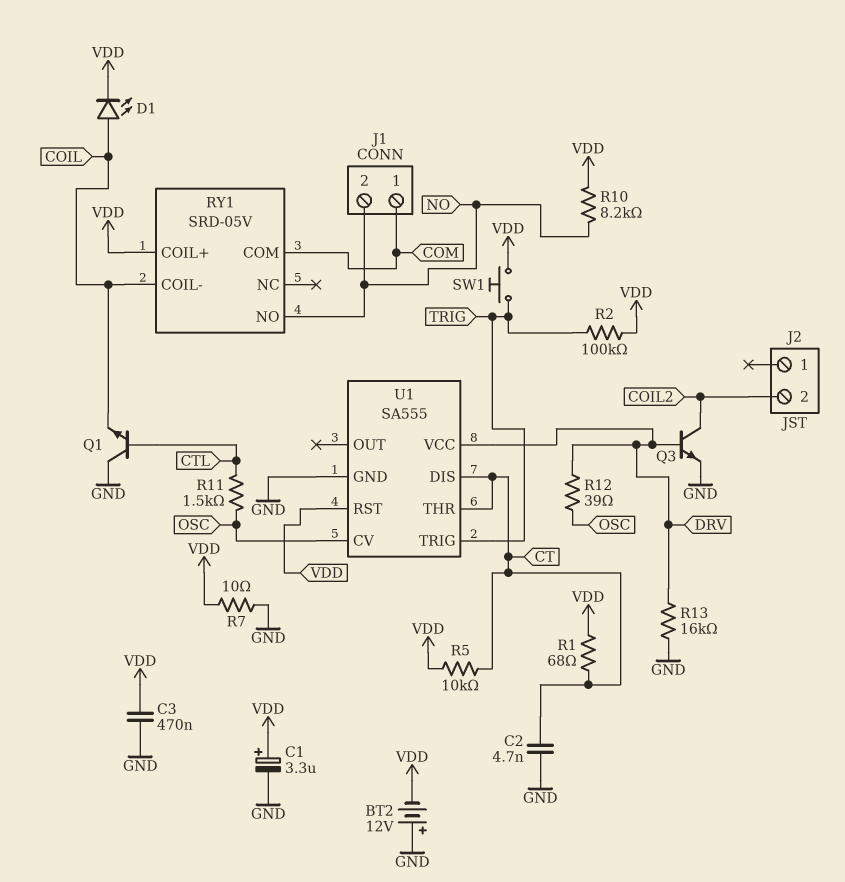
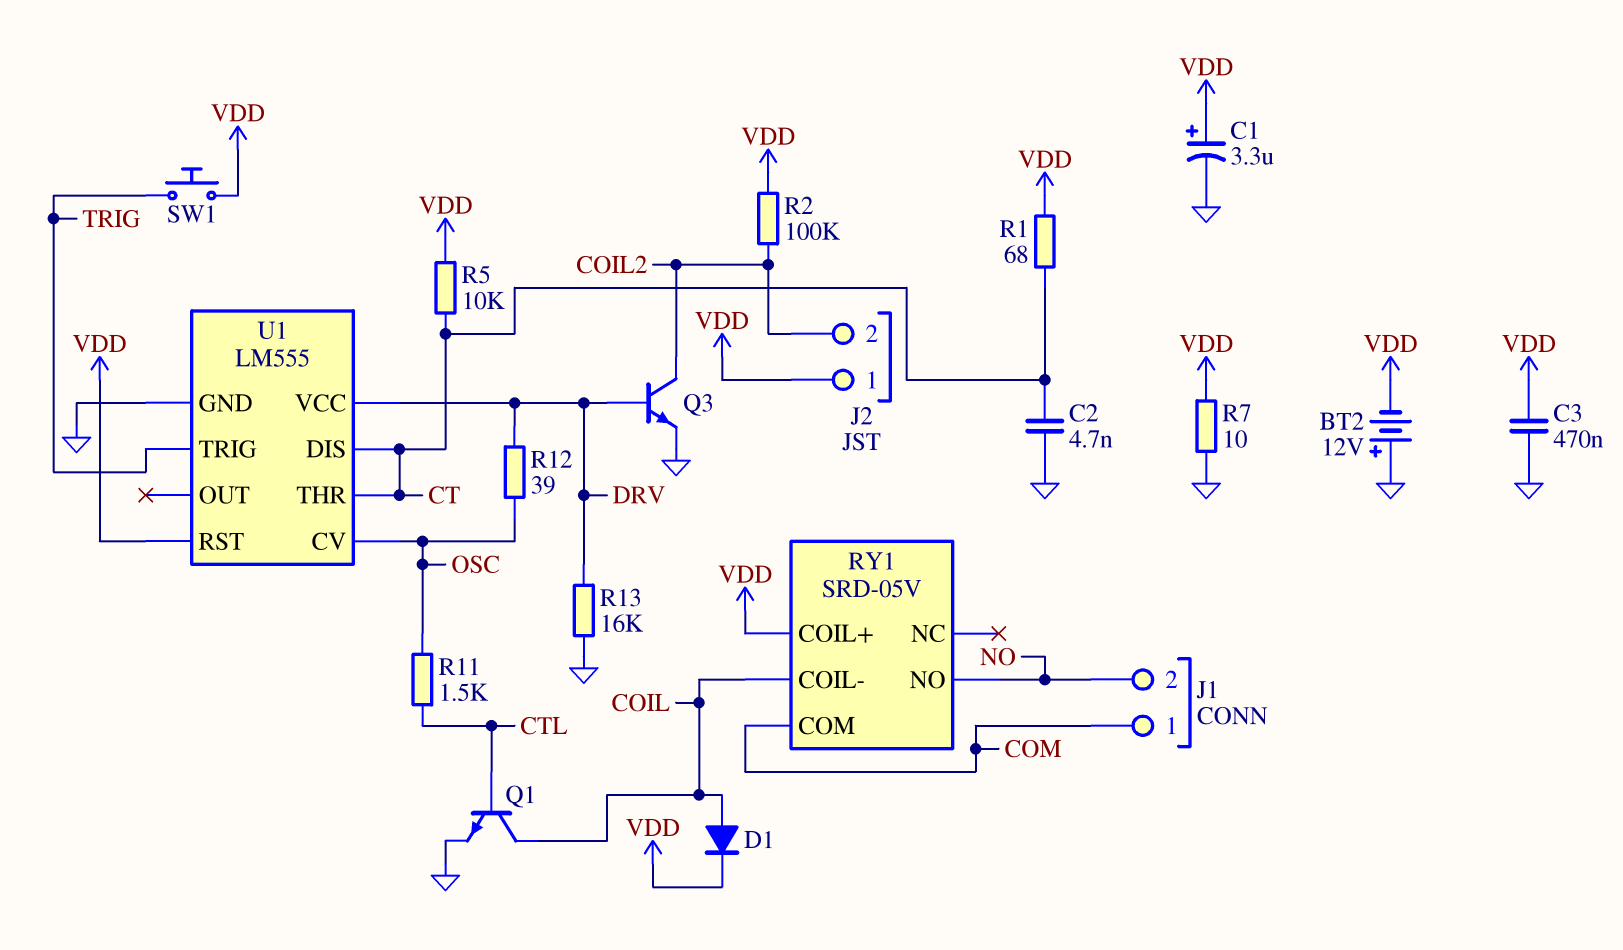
D1: LED (A COIL, K VDD) -> diode (A COIL, K VDD)
J2 pin 1: none -> VDD
Q1: NPN (B CTL, C GND, E COIL) -> NPN (B CTL, C COIL, E GND)
R2: 100k (TRIG, VDD) -> 100k (COIL2, VDD)
R10: 8.2k (NO, VDD) -> none
U1: SA555 -> LM555

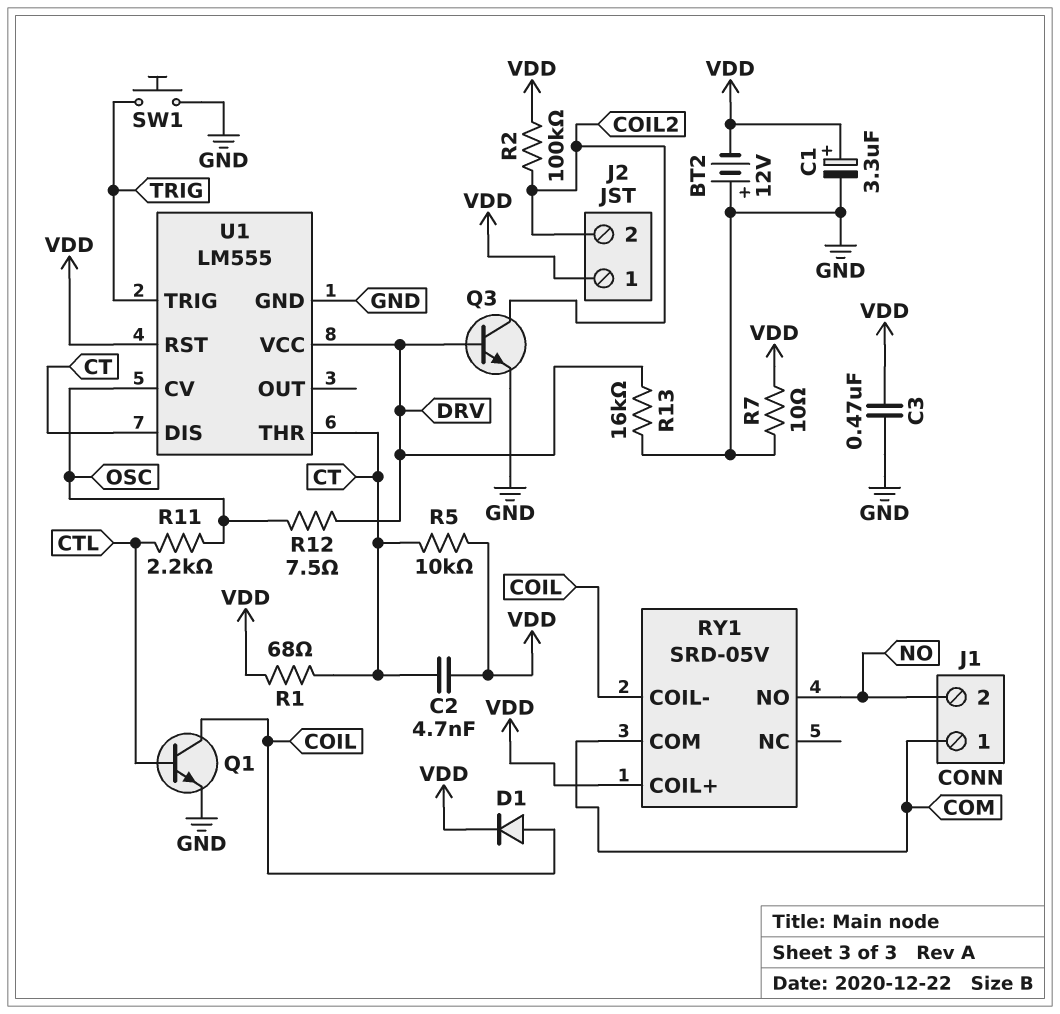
C2: 4.7nF (CT, GND) -> 4.7nF (CT, VDD)
R11: 1.5k (CTL, OSC) -> 2.2k (CTL, OSC)
R12: 39 (DRV, OSC) -> 7.5 (DRV, OSC)
SW1: button (TRIG, VDD) -> button (GND, TRIG)

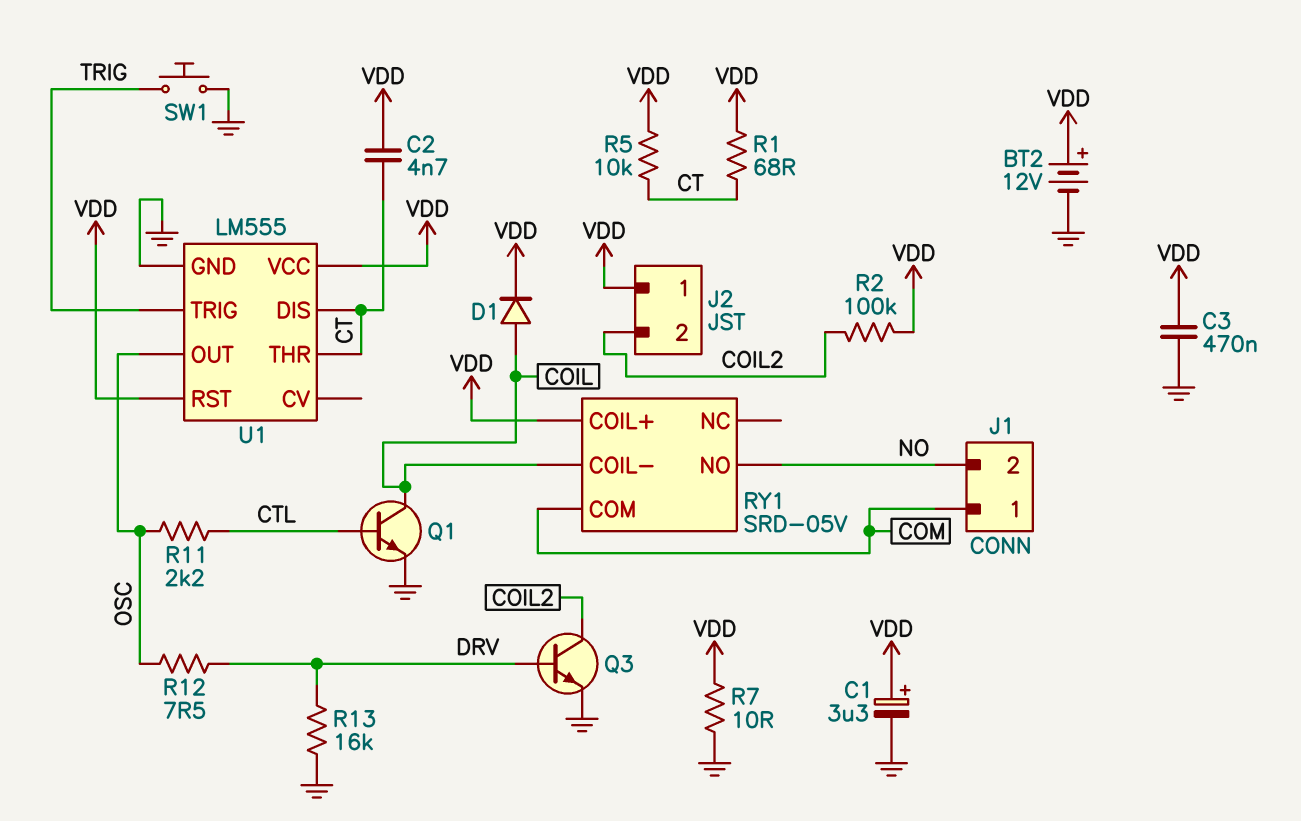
BT2: 12V (plus GND, minus VDD) -> 12V (plus VDD, minus GND)
U1 pin CV: OSC -> none
U1 pin OUT: none -> OSC
U1 pin VCC: DRV -> VDD

